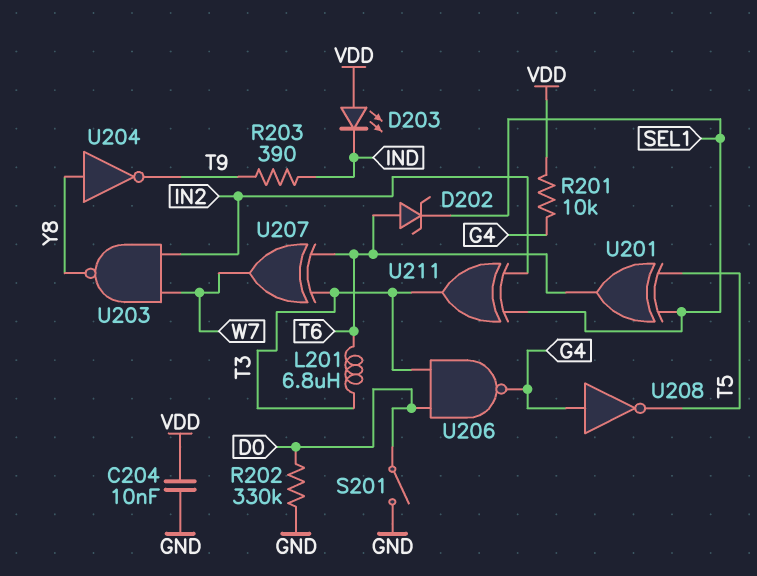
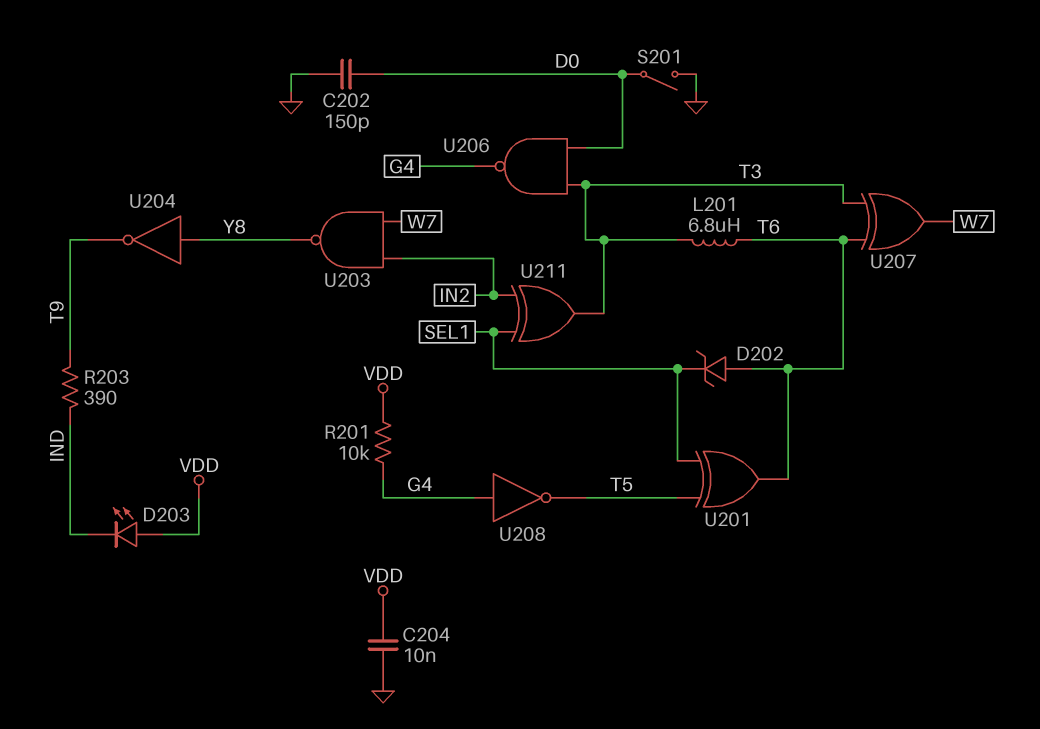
C202: none -> 150pF (D0, GND)
R202: 330k (D0, GND) -> none

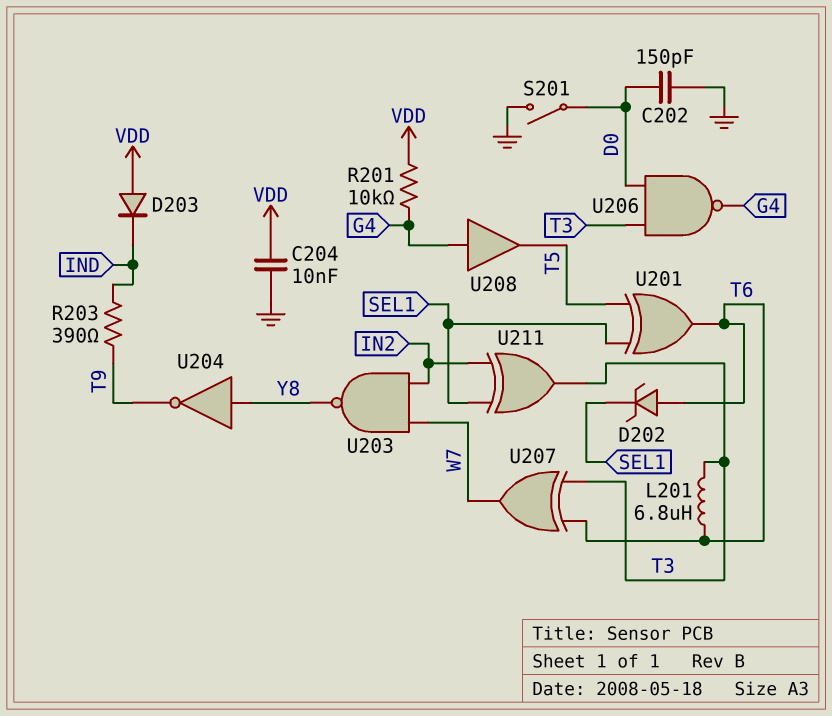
D203: LED (A VDD, K IND) -> diode (A VDD, K IND)
U208: NOT (in G4, out T5) -> buffer (in G4, out T5)

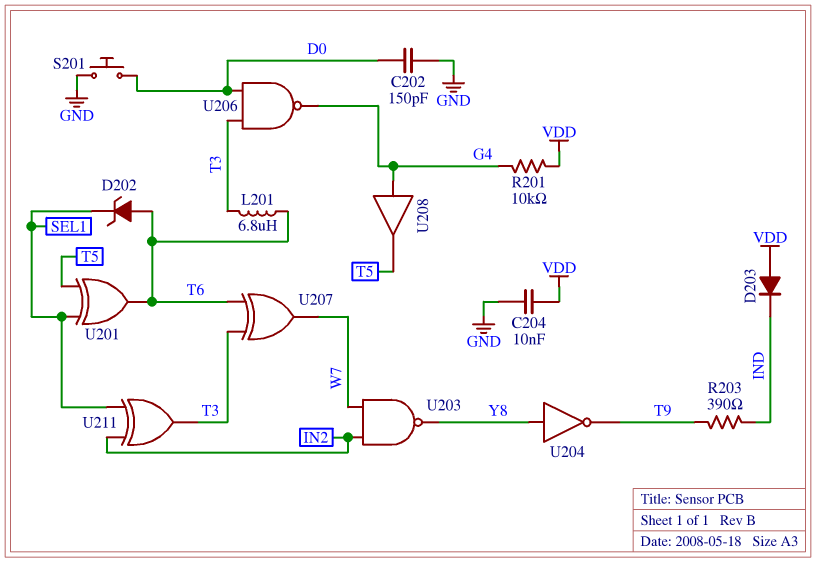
S201: switch (D0, GND) -> button (D0, GND)

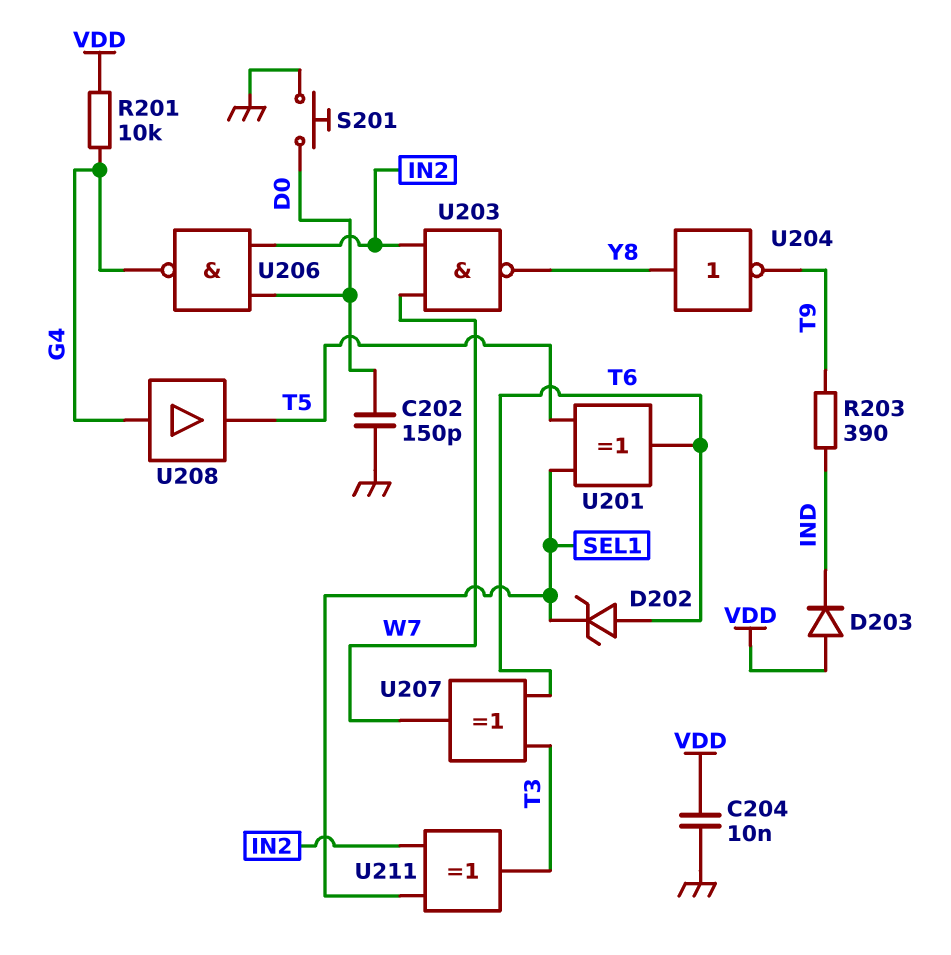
L201: 6.8uH (T3, T6) -> none
U206: NAND (in D0, in T3, out G4) -> NAND (in D0, in IN2, out G4)

